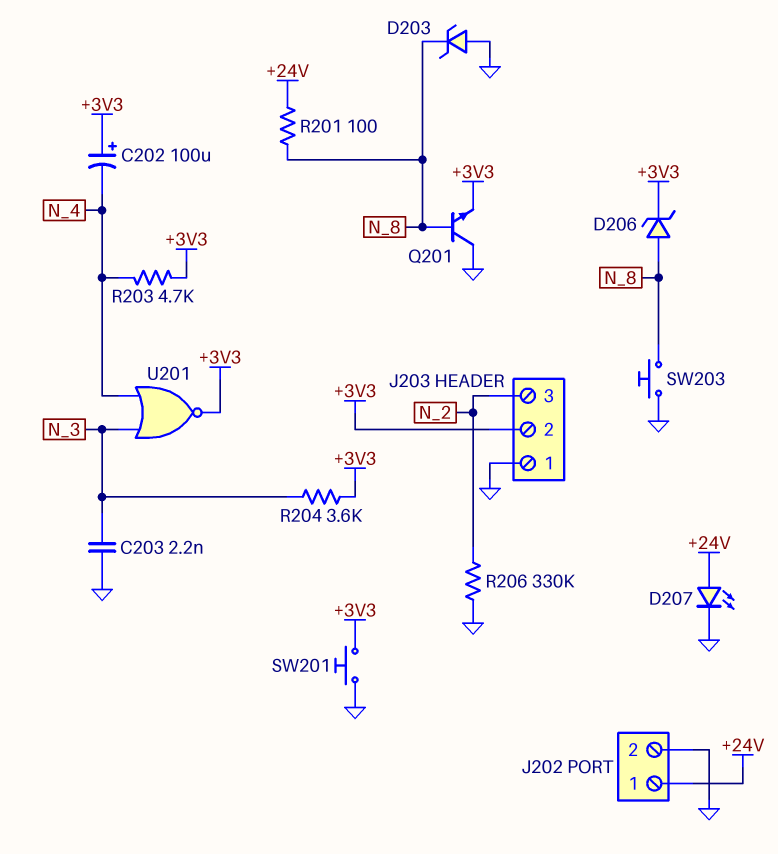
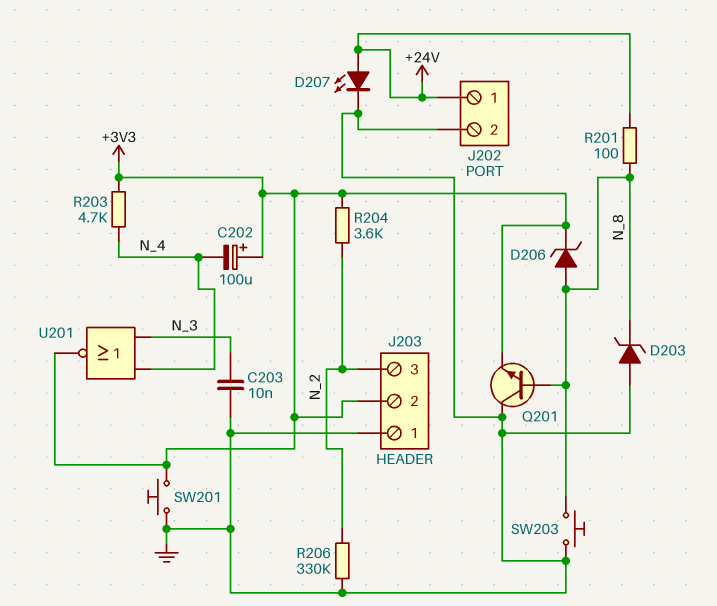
C203: 2.2nF (GND, N_3) -> 10nF (GND, N_3)
R204: 3.6k (+3V3, N_3) -> 3.6k (+3V3, N_2)

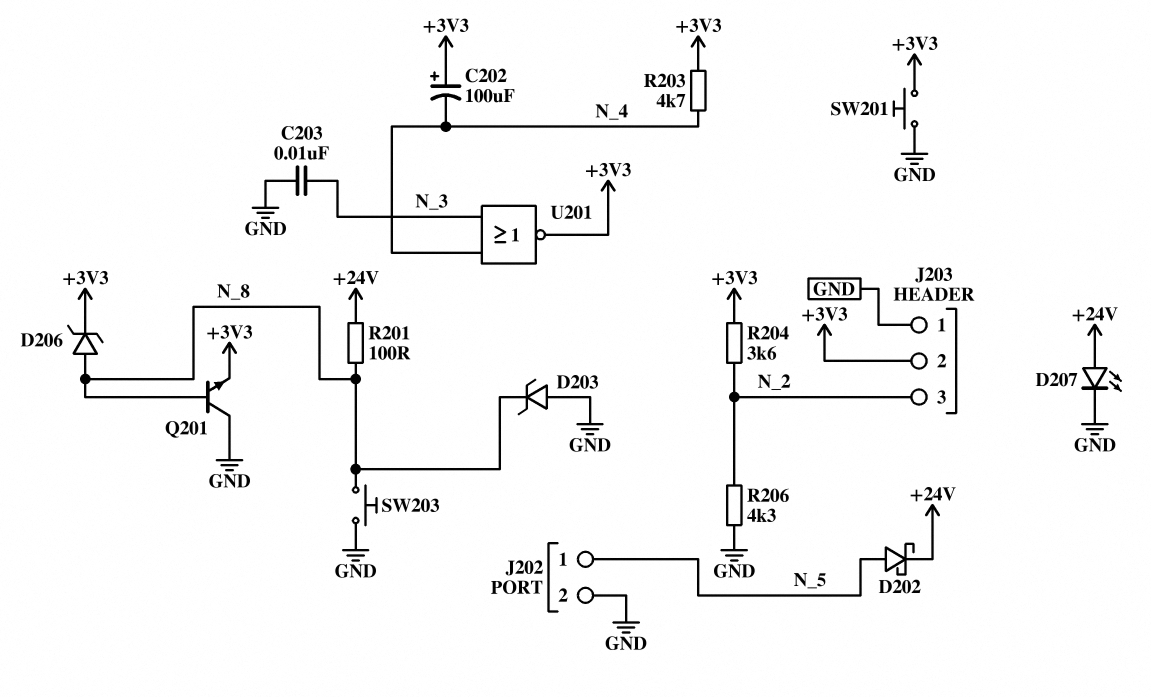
D202: none -> schottky (A N_5, K +24V)
J202 pin 1: +24V -> N_5
R206: 330k (GND, N_2) -> 4.3k (GND, N_2)

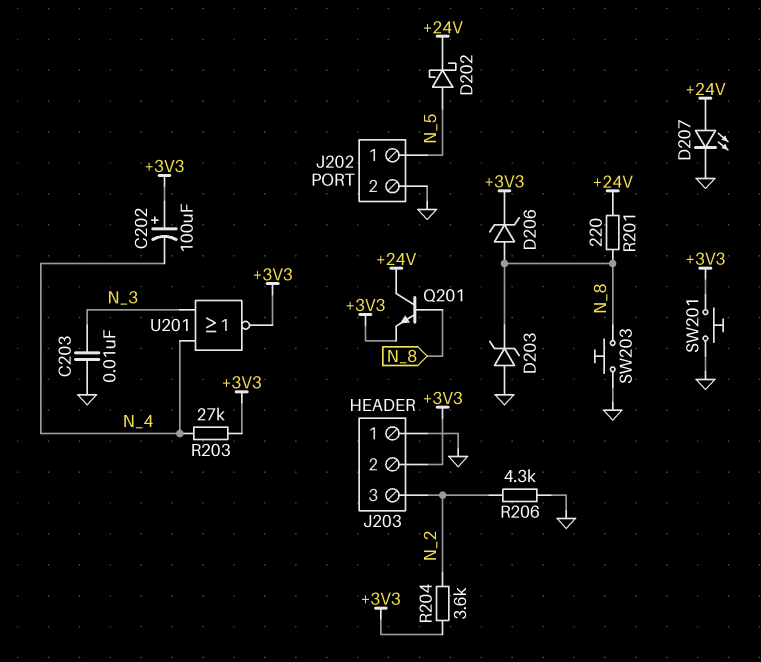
Q201: NPN (B N_8, C GND, E +3V3) -> NPN (B N_8, C +24V, E +3V3)
R201: 100 (+24V, N_8) -> 220 (+24V, N_8)
R203: 4.7k (+3V3, N_4) -> 27k (+3V3, N_4)

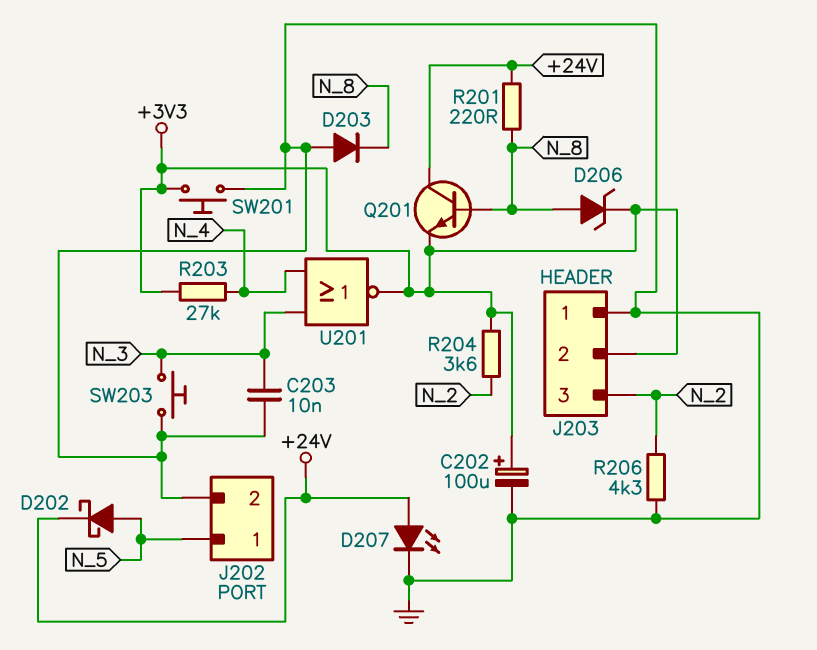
C202: 100uF (plus +3V3, minus N_4) -> 100uF (plus +3V3, minus GND)
D203: zener (A GND, K N_8) -> diode (A GND, K N_8)
SW203: button (GND, N_8) -> button (GND, N_3)

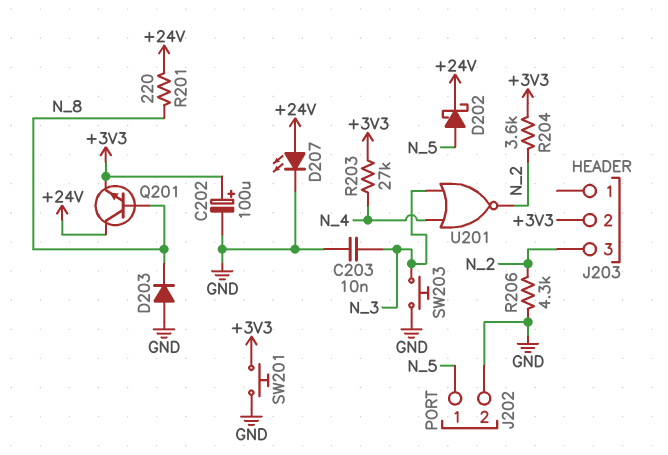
D206: zener (A N_8, K +3V3) -> none
J203 pin 1: GND -> none
U201: NOR (in N_3, in N_4, out +3V3) -> NOR (in N_3, in N_4, out N_2)

